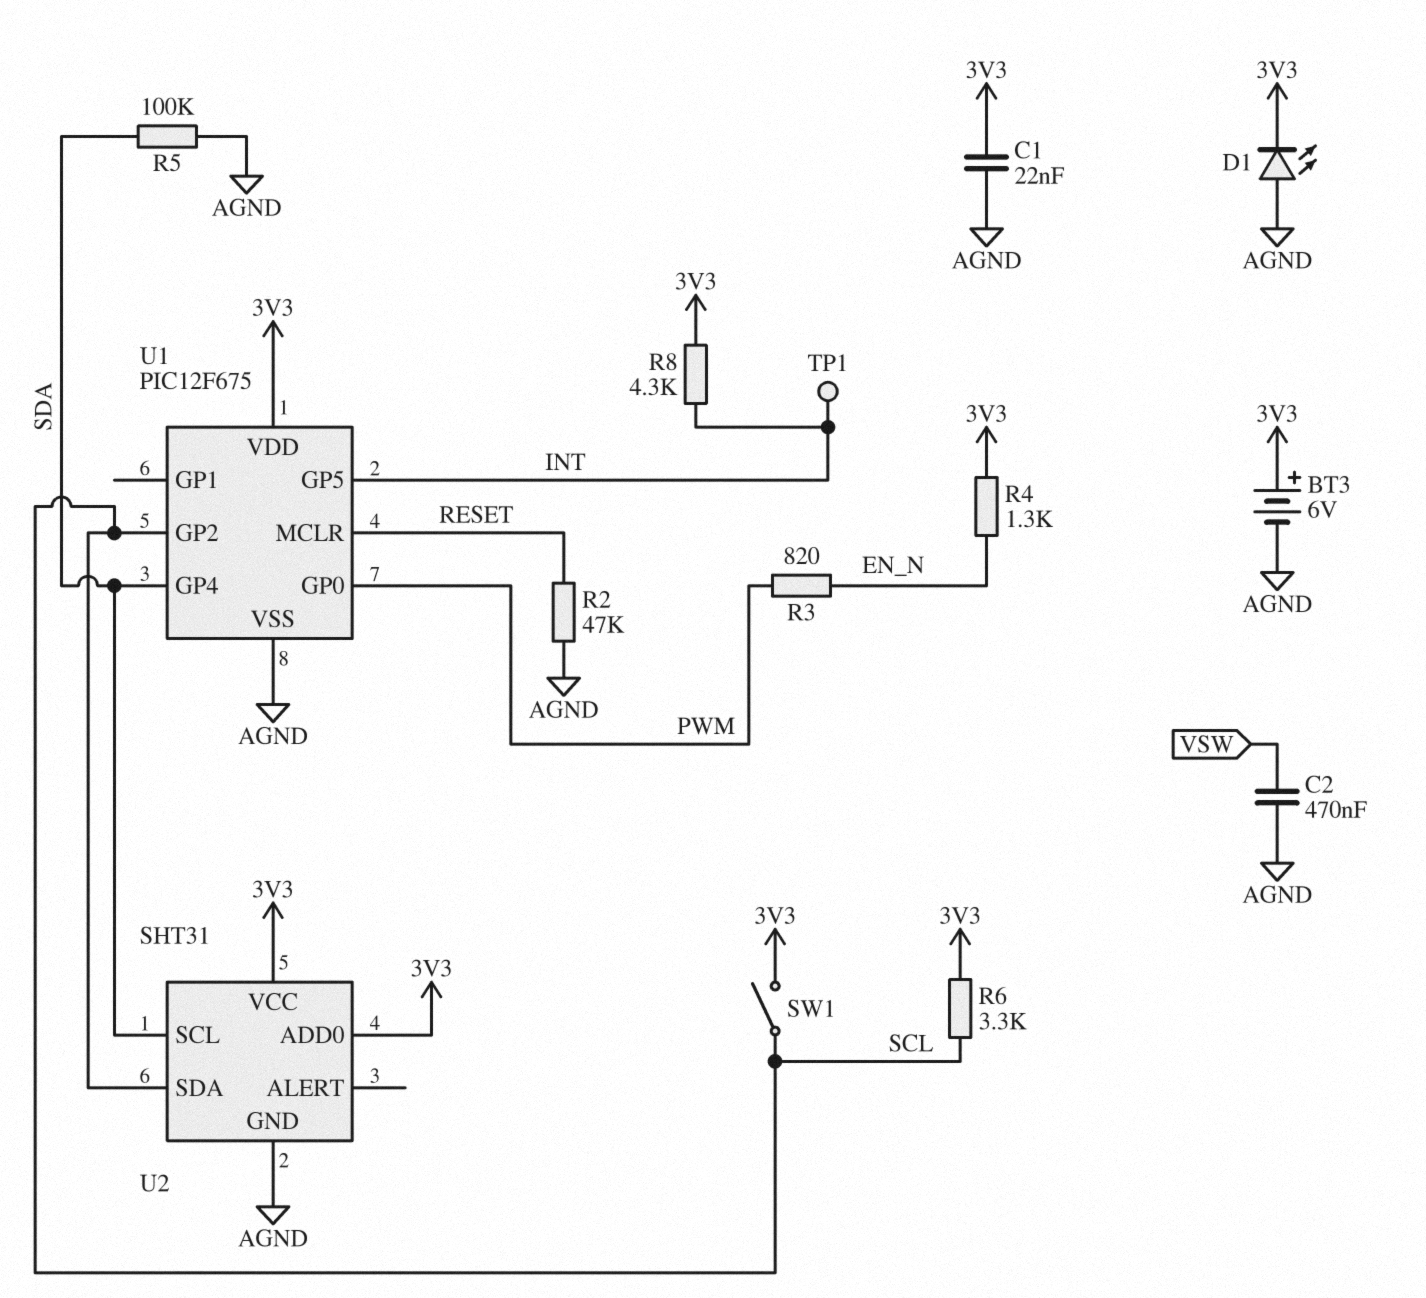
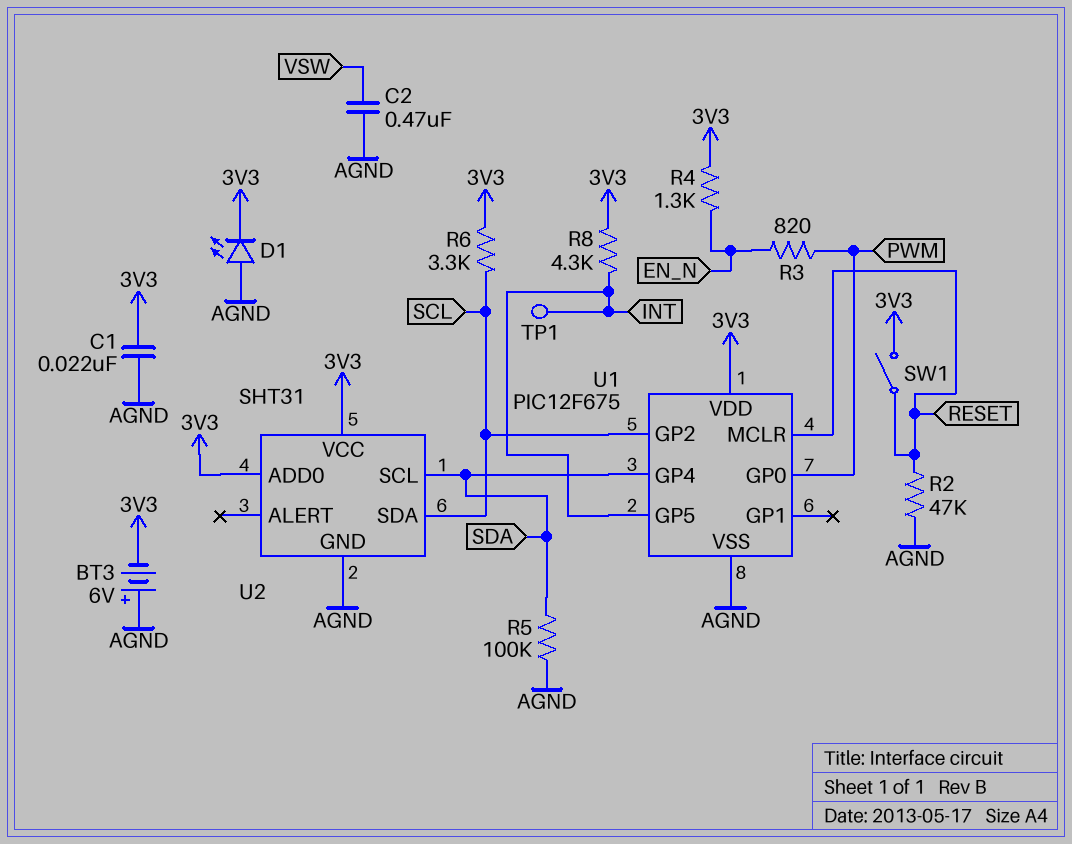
BT3: 6V (plus 3V3, minus AGND) -> 6V (plus AGND, minus 3V3)
SW1: switch (3V3, SCL) -> switch (3V3, RESET)

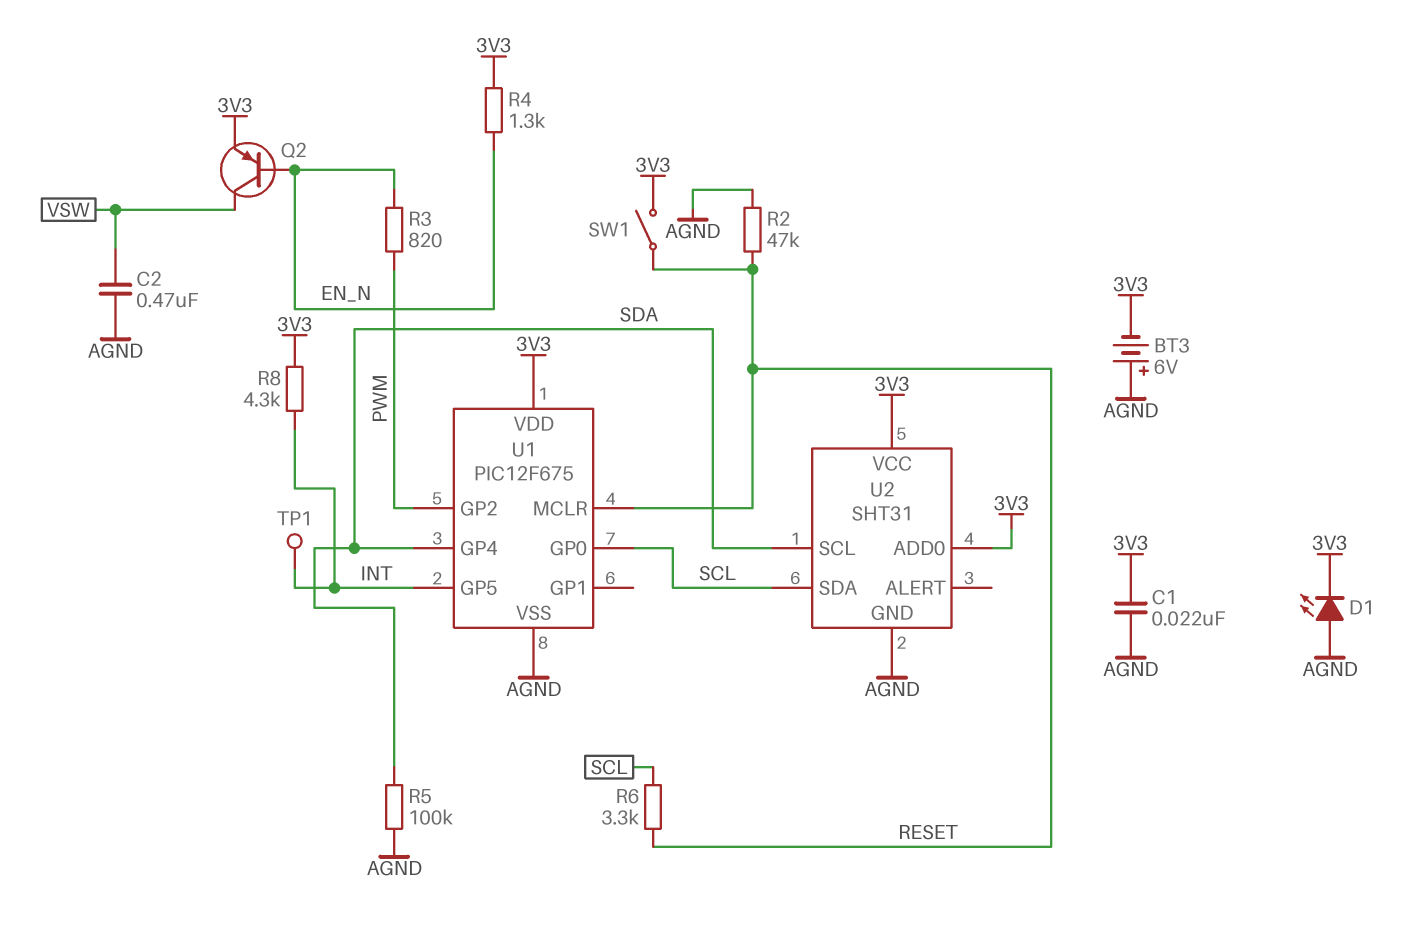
Q2: none -> PNP (B EN_N, C VSW, E 3V3)
R6: 3.3k (3V3, SCL) -> 3.3k (RESET, SCL)
U1 pin GP0: PWM -> SCL
U1 pin GP2: SCL -> PWM

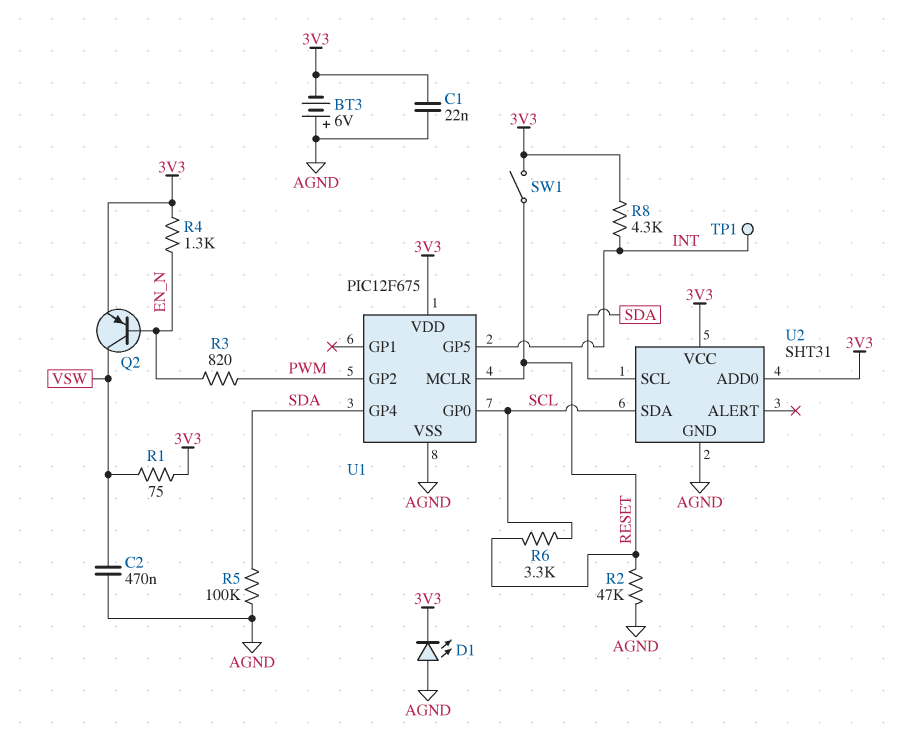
R1: none -> 75 (3V3, VSW)

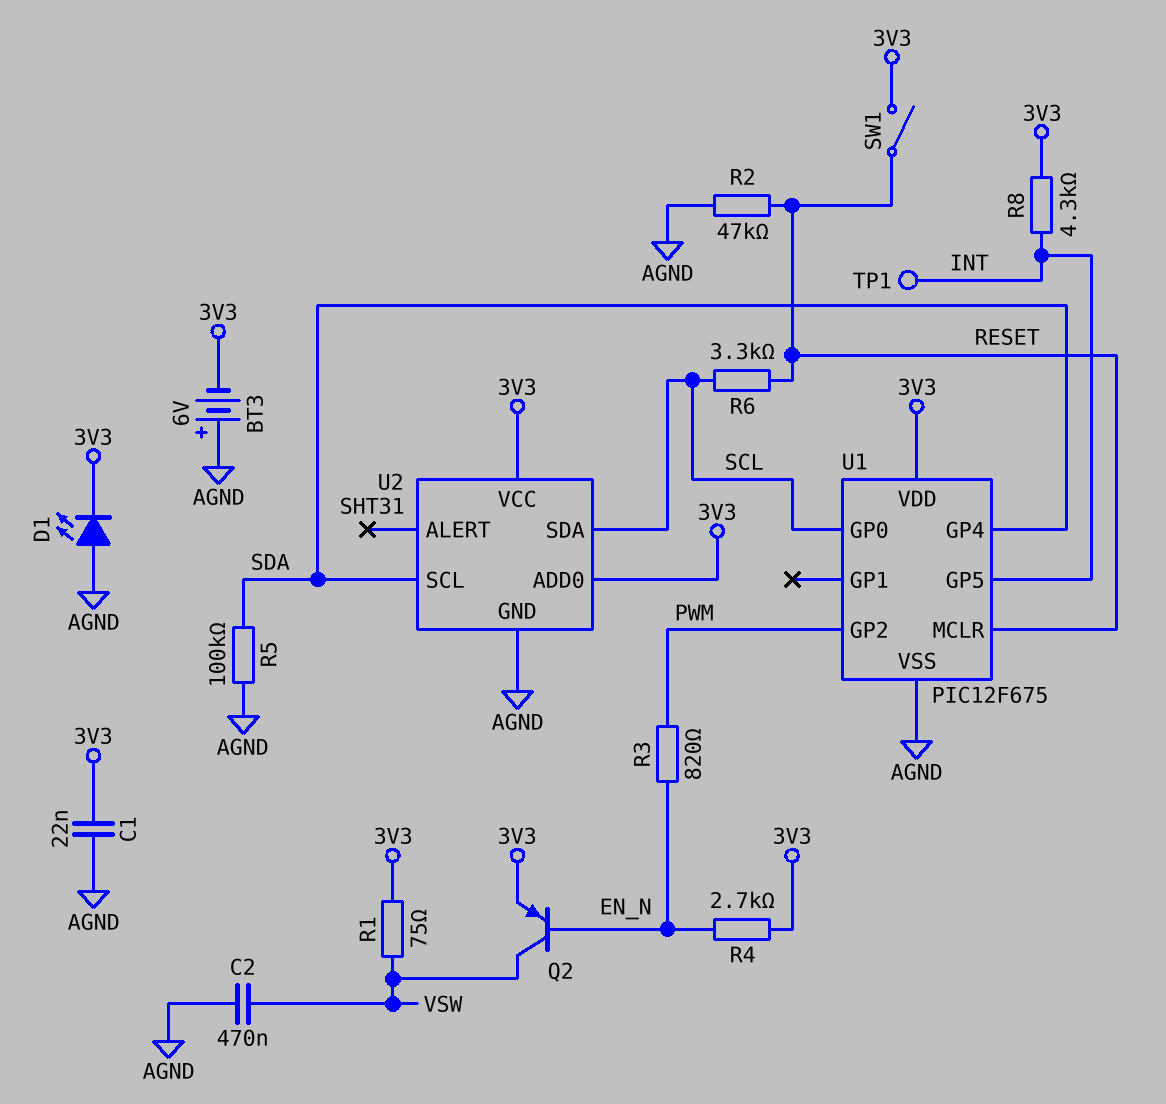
R4: 1.3k (3V3, EN_N) -> 2.7k (3V3, EN_N)

